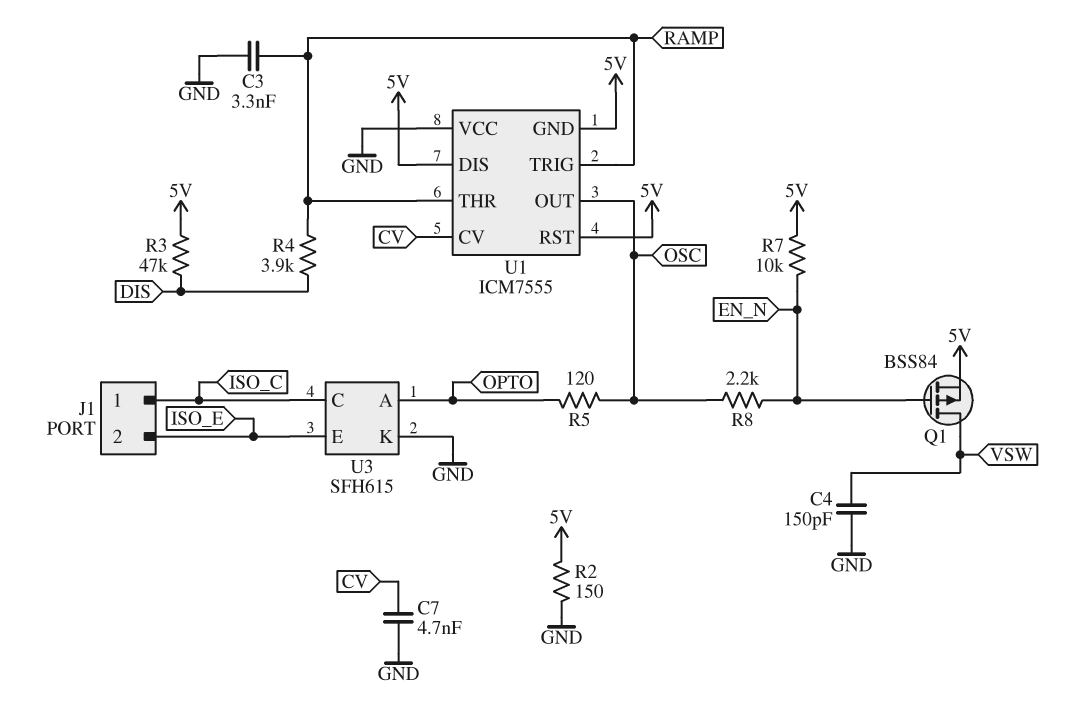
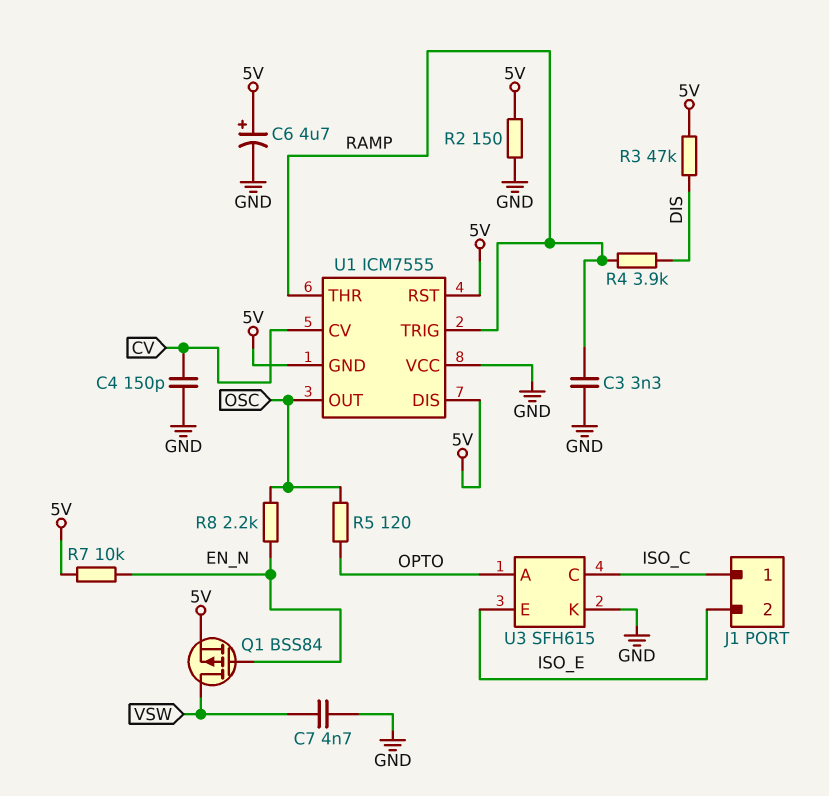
C4: 150pF (GND, VSW) -> 150pF (CV, GND)
C6: none -> 4.7uF (plus 5V, minus GND)
C7: 4.7nF (CV, GND) -> 4.7nF (GND, VSW)

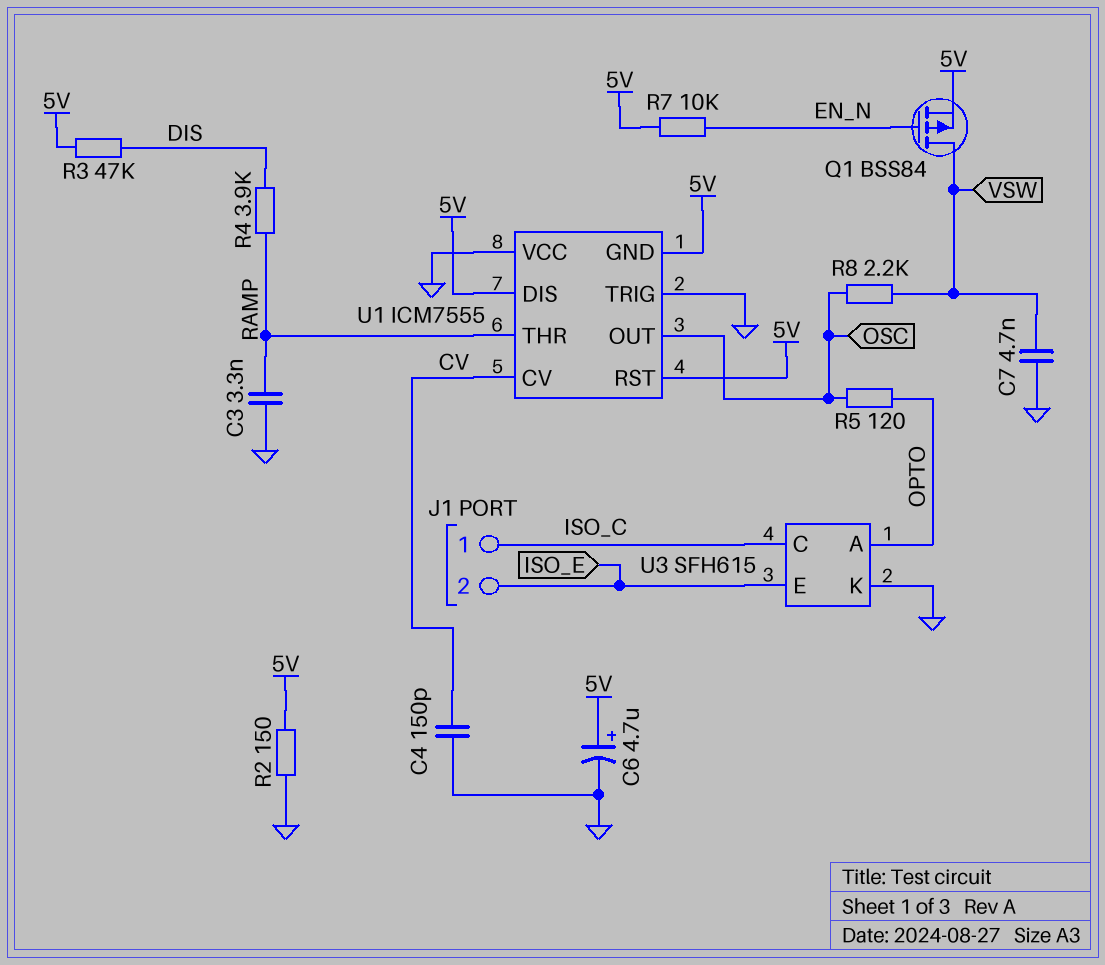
R8: 2.2k (EN_N, OSC) -> 2.2k (OSC, VSW)
U1 pin TRIG: RAMP -> GND

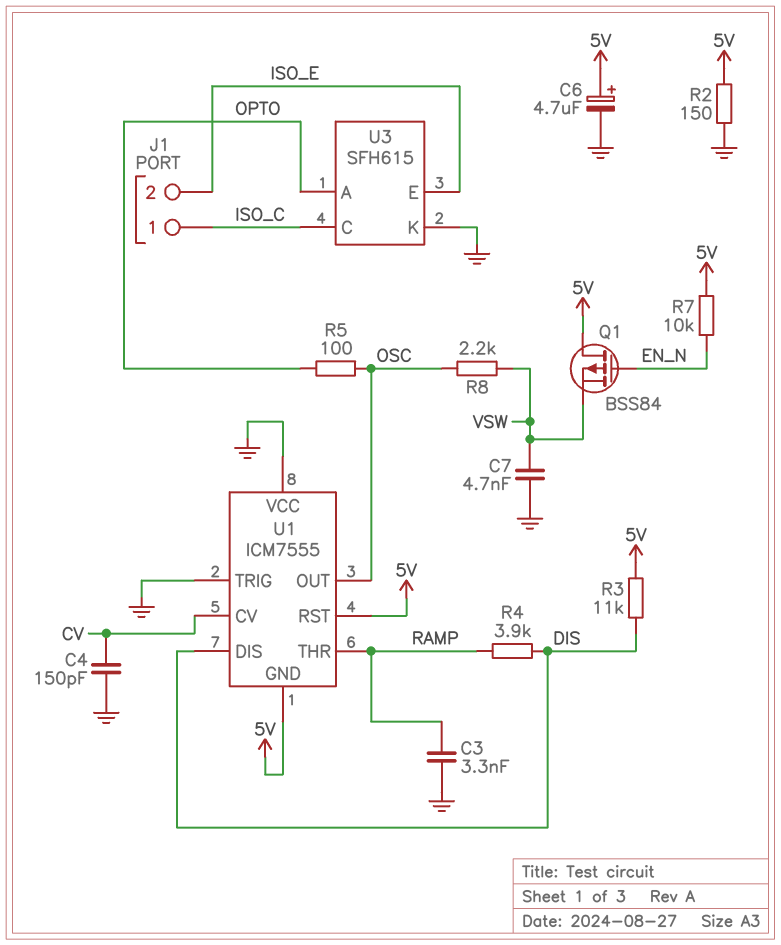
Q1: PMOS BSS84 (G EN_N, D VSW, S 5V) -> PMOS BSS84 (G EN_N, D 5V, S VSW)
R3: 47k (5V, DIS) -> 11k (5V, DIS)
R5: 120 (OPTO, OSC) -> 100 (OPTO, OSC)
U1 pin DIS: 5V -> DIS

